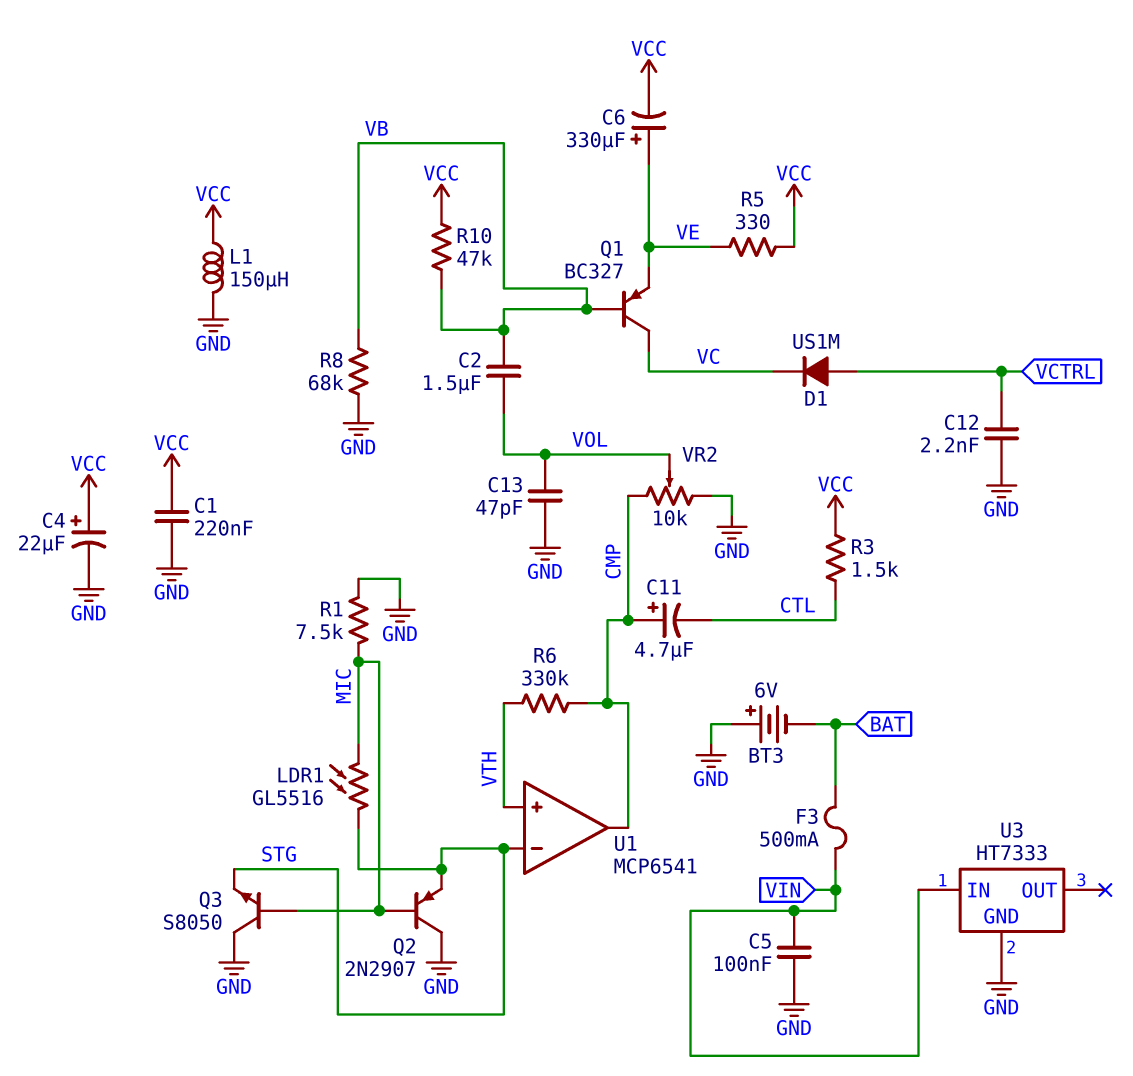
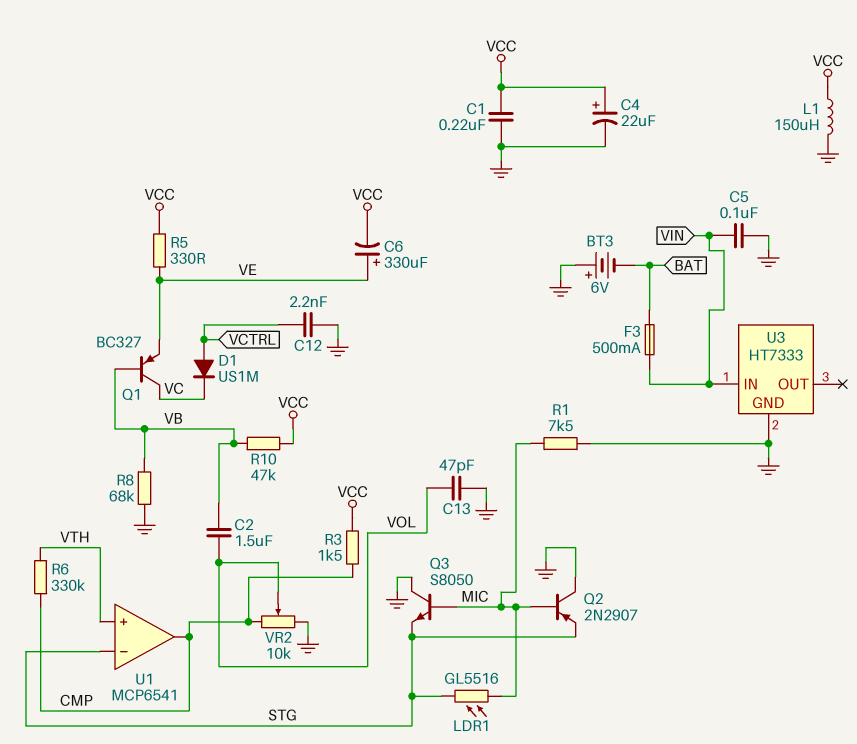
C11: 4.7uF (plus CMP, minus CTL) -> none
R3: 1.5k (CTL, VCC) -> 1.5k (CMP, VCC)

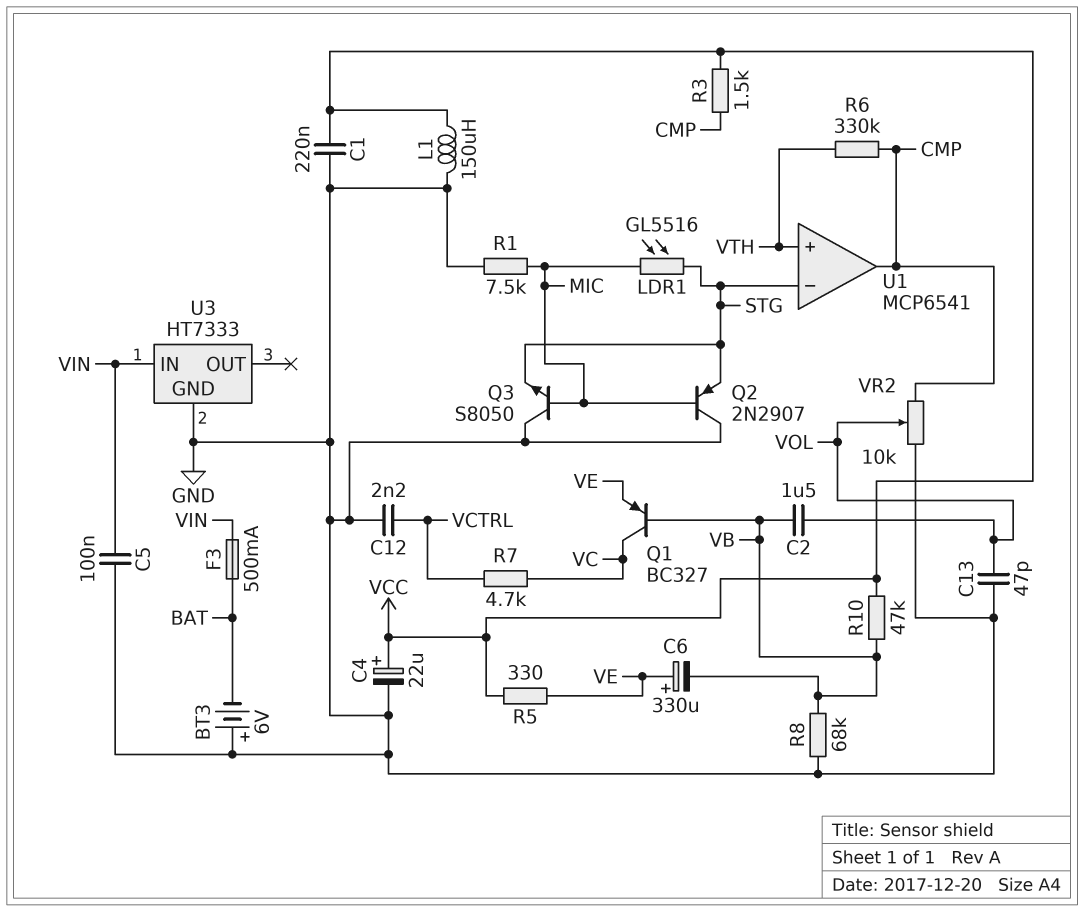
C6: 330uF (plus VE, minus VCC) -> 330uF (plus VE, minus VB)
D1: diode US1M (A VCTRL, K VC) -> none
R7: none -> 4.7k (VC, VCTRL)

